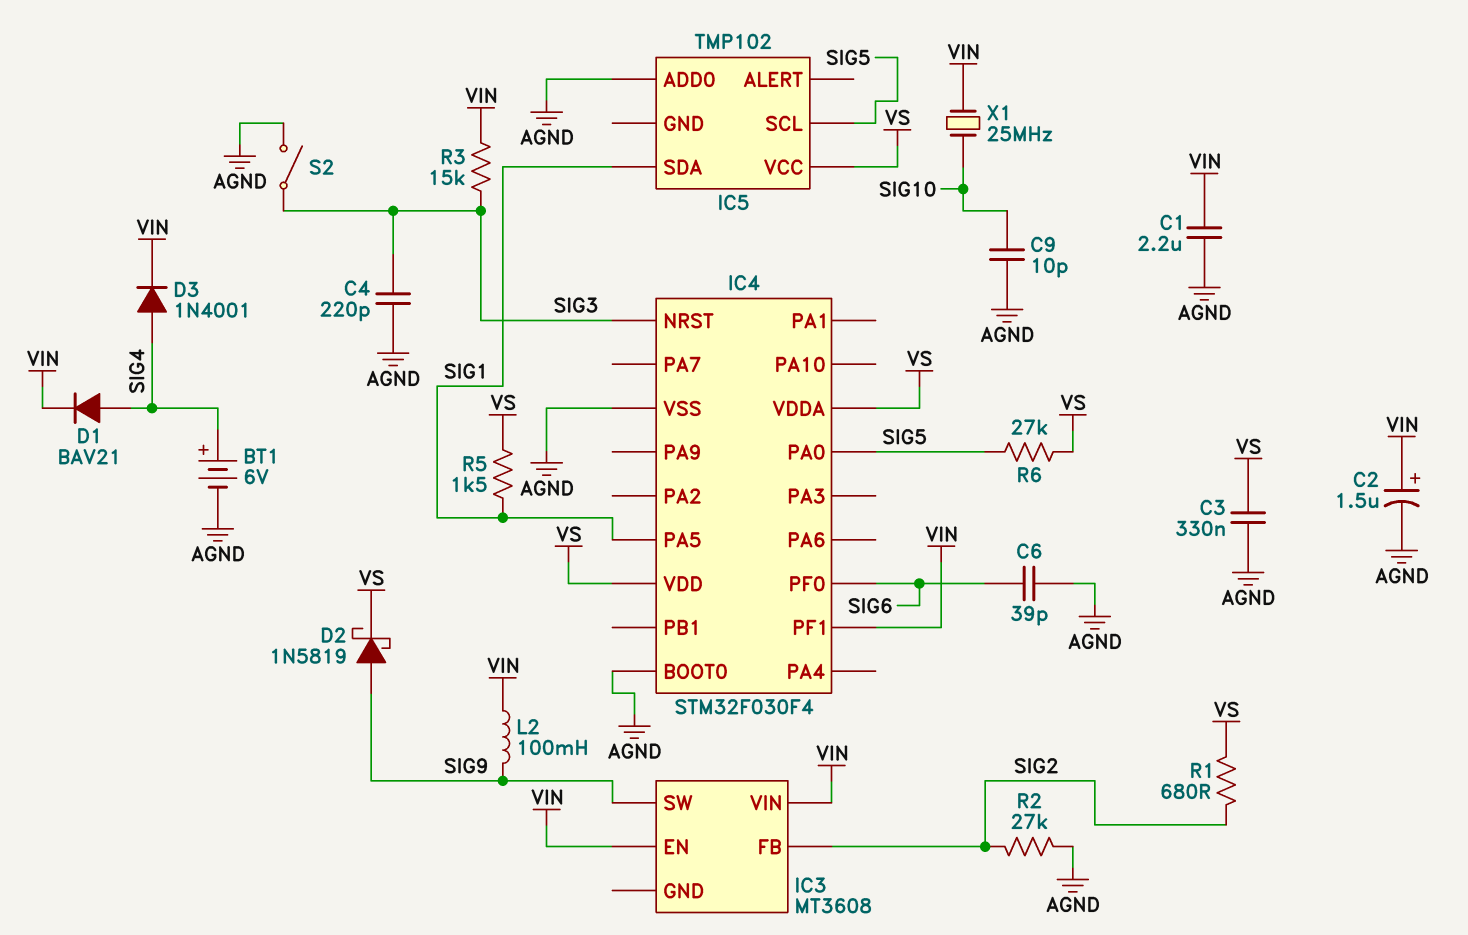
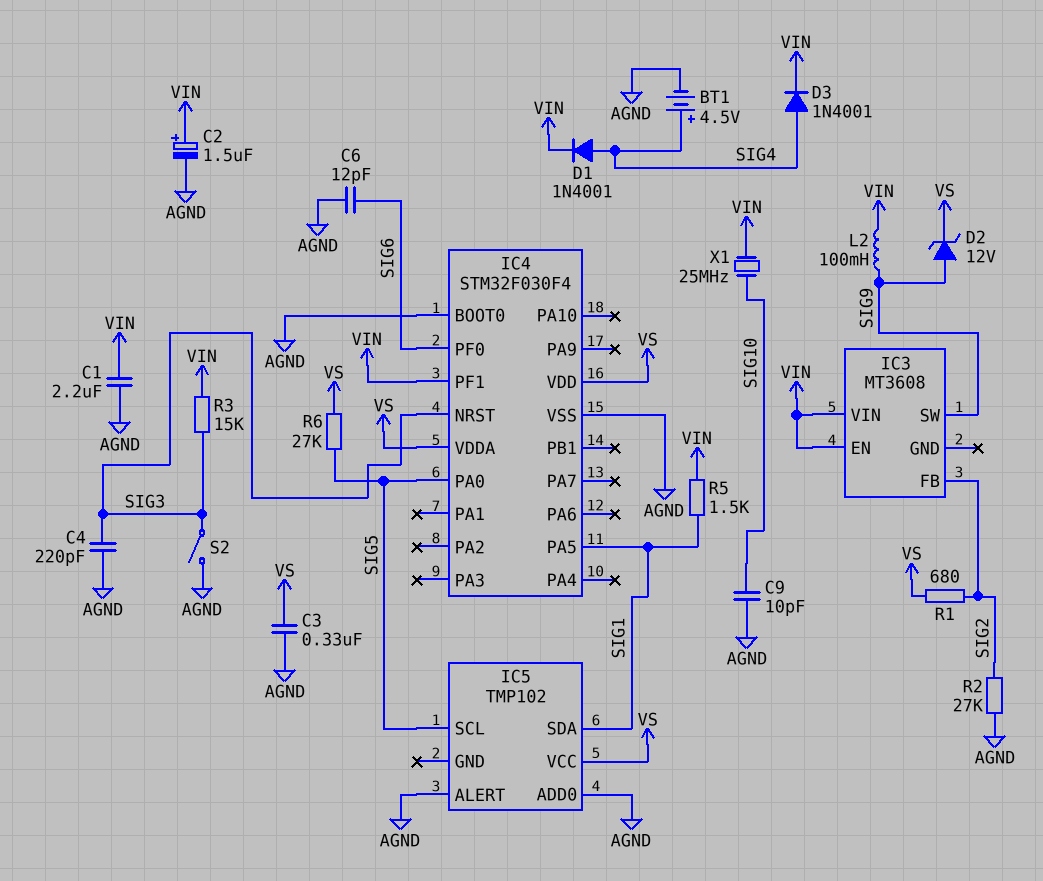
BT1: 6V (plus SIG4, minus AGND) -> 4.5V (plus SIG4, minus AGND)
C6: 39pF (AGND, SIG6) -> 12pF (AGND, SIG6)
D1: diode BAV21 (A SIG4, K VIN) -> diode 1N4001 (A SIG4, K VIN)
D2: schottky 1N5819 (A SIG9, K VS) -> zener 12V (A SIG9, K VS)
IC5 pin ALERT: none -> AGND
R5: 1.5k (SIG1, VS) -> 1.5k (SIG1, VIN)

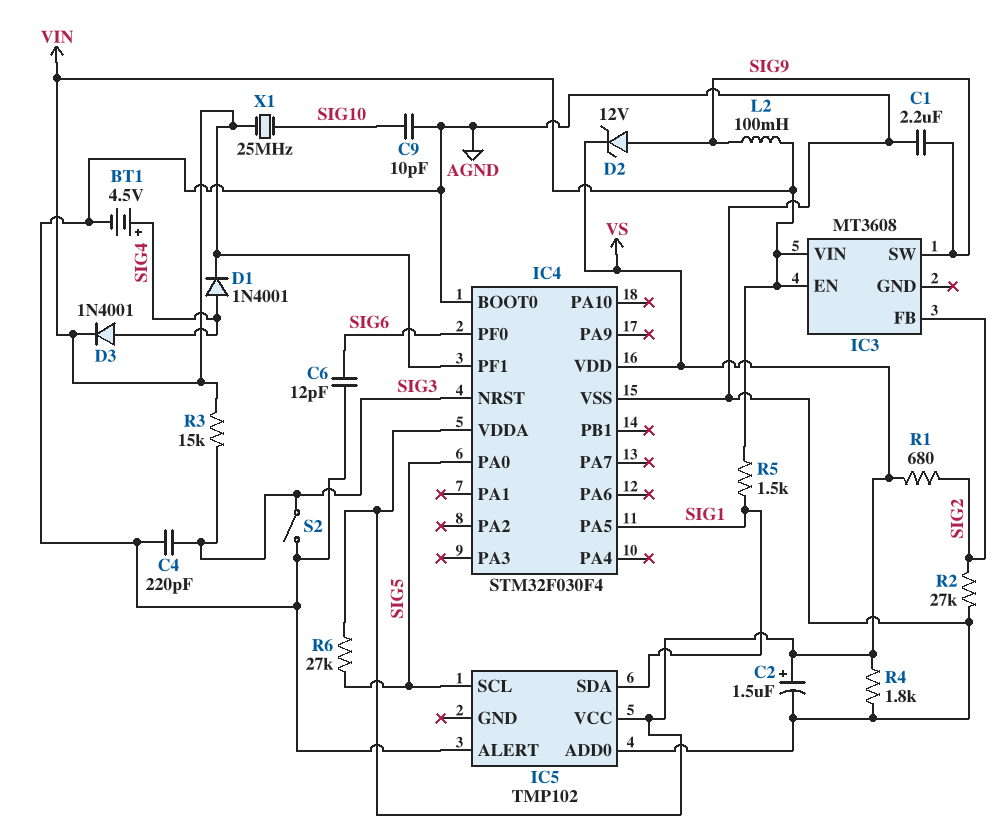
C1: 2.2uF (AGND, VIN) -> 2.2uF (AGND, SIG9)
C2: 1.5uF (plus VIN, minus AGND) -> 1.5uF (plus VS, minus AGND)
C3: 330nF (AGND, VS) -> none
R4: none -> 1.8k (AGND, VS)

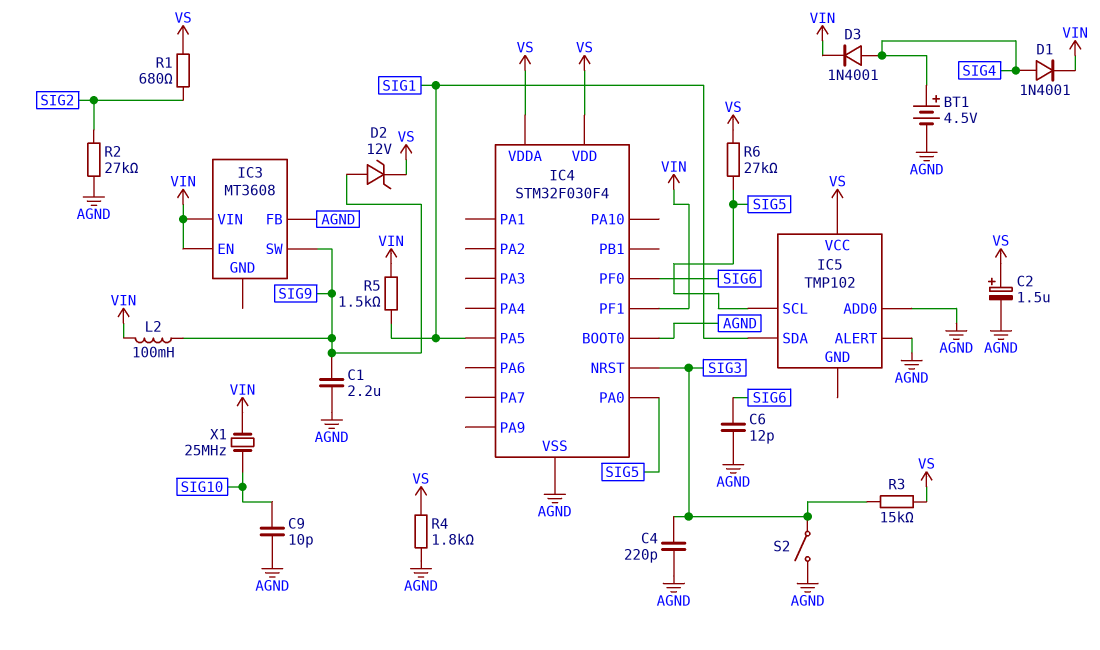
IC3 pin FB: SIG2 -> AGND
R3: 15k (SIG3, VIN) -> 15k (SIG3, VS)

